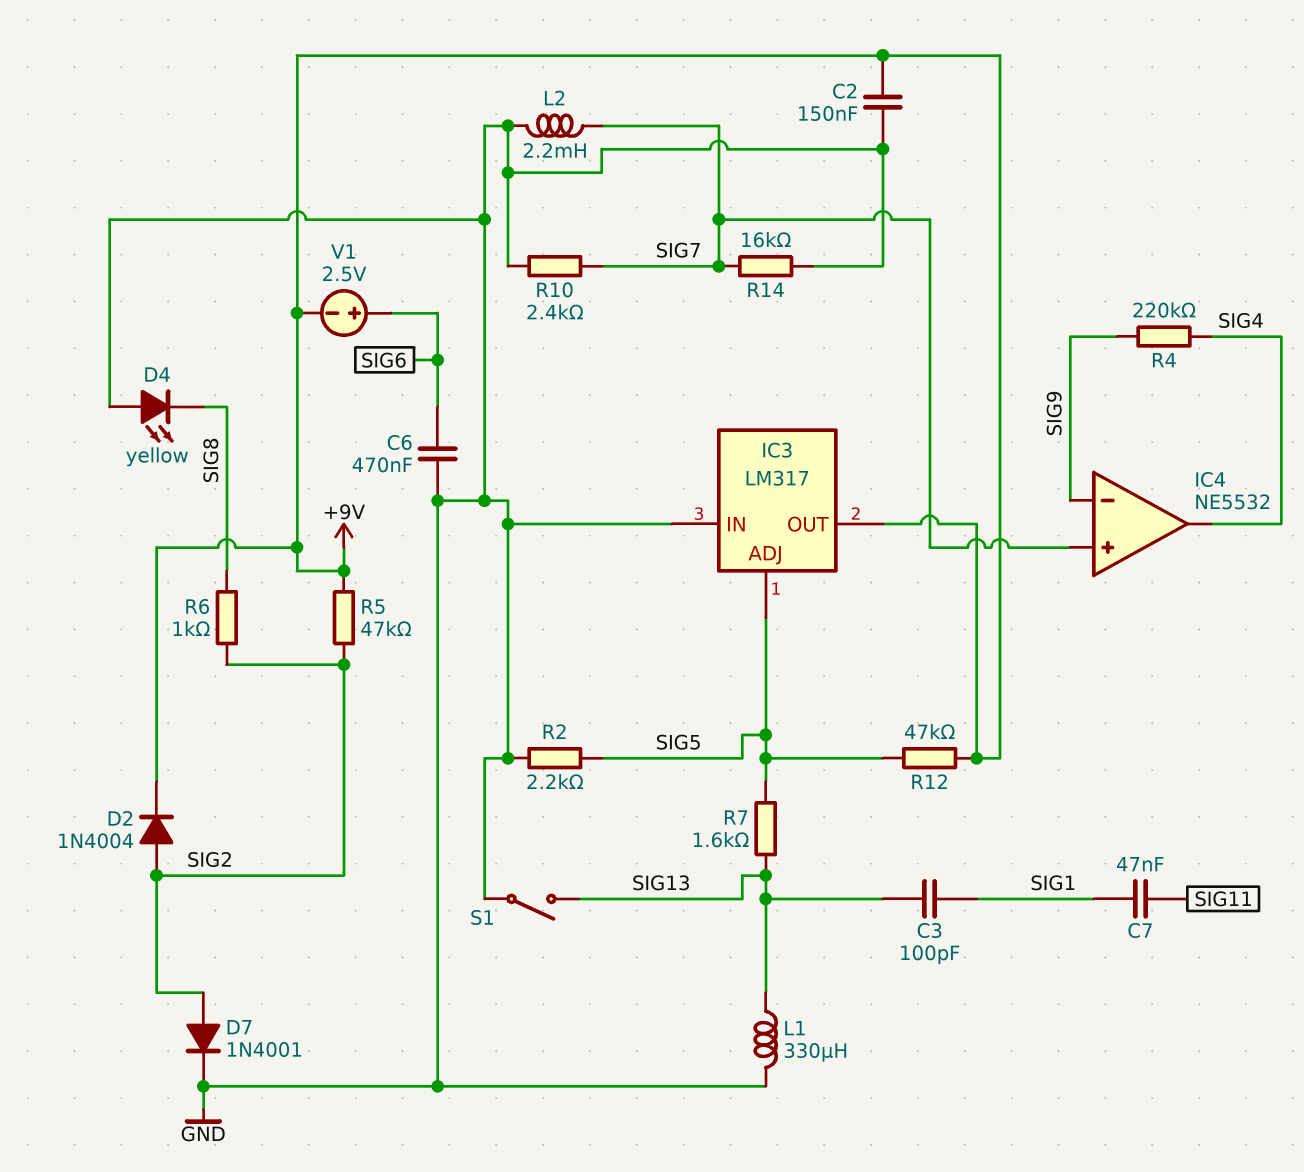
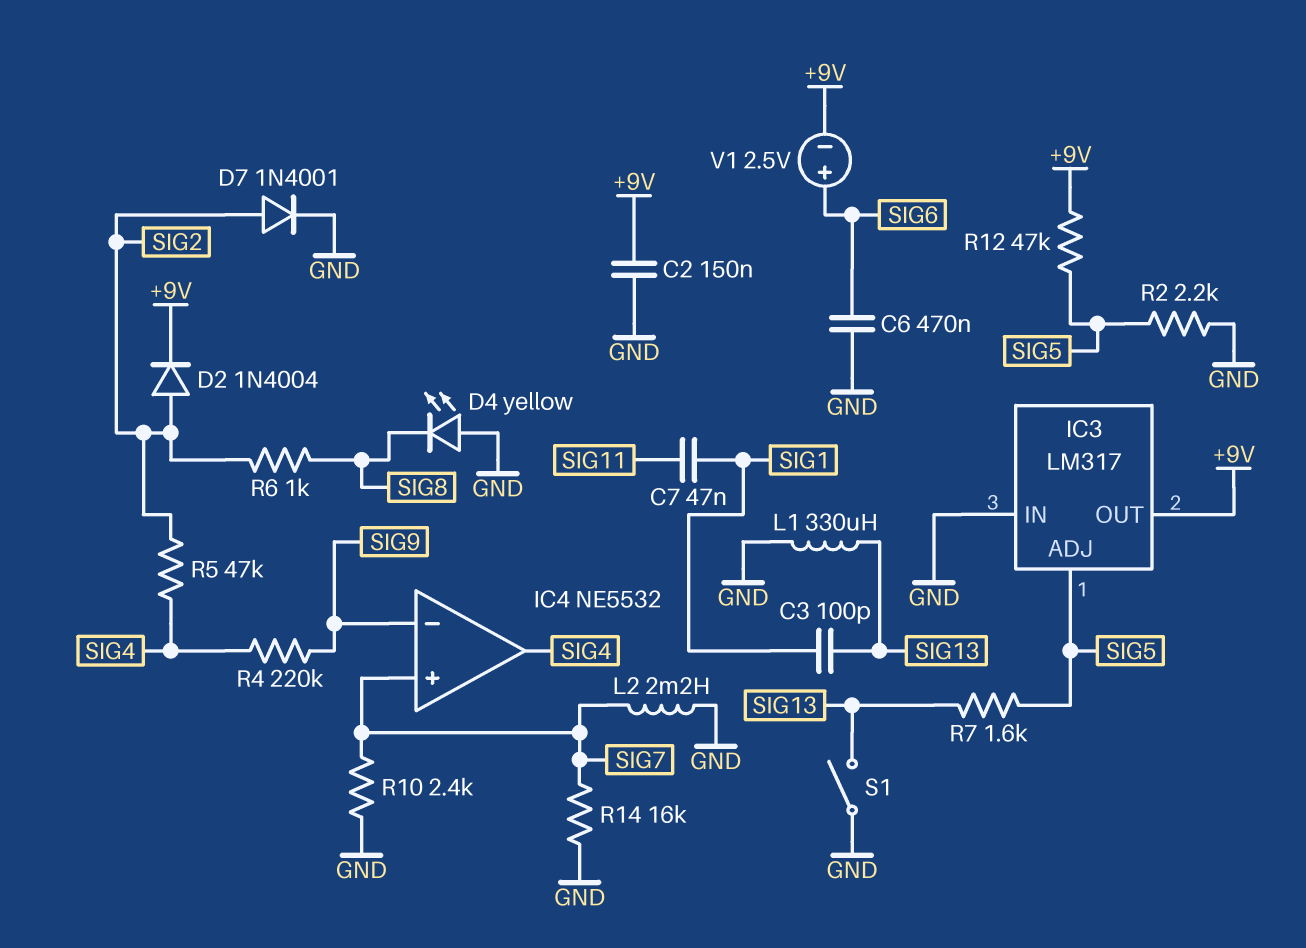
R5: 47k (+9V, SIG2) -> 47k (SIG2, SIG4)

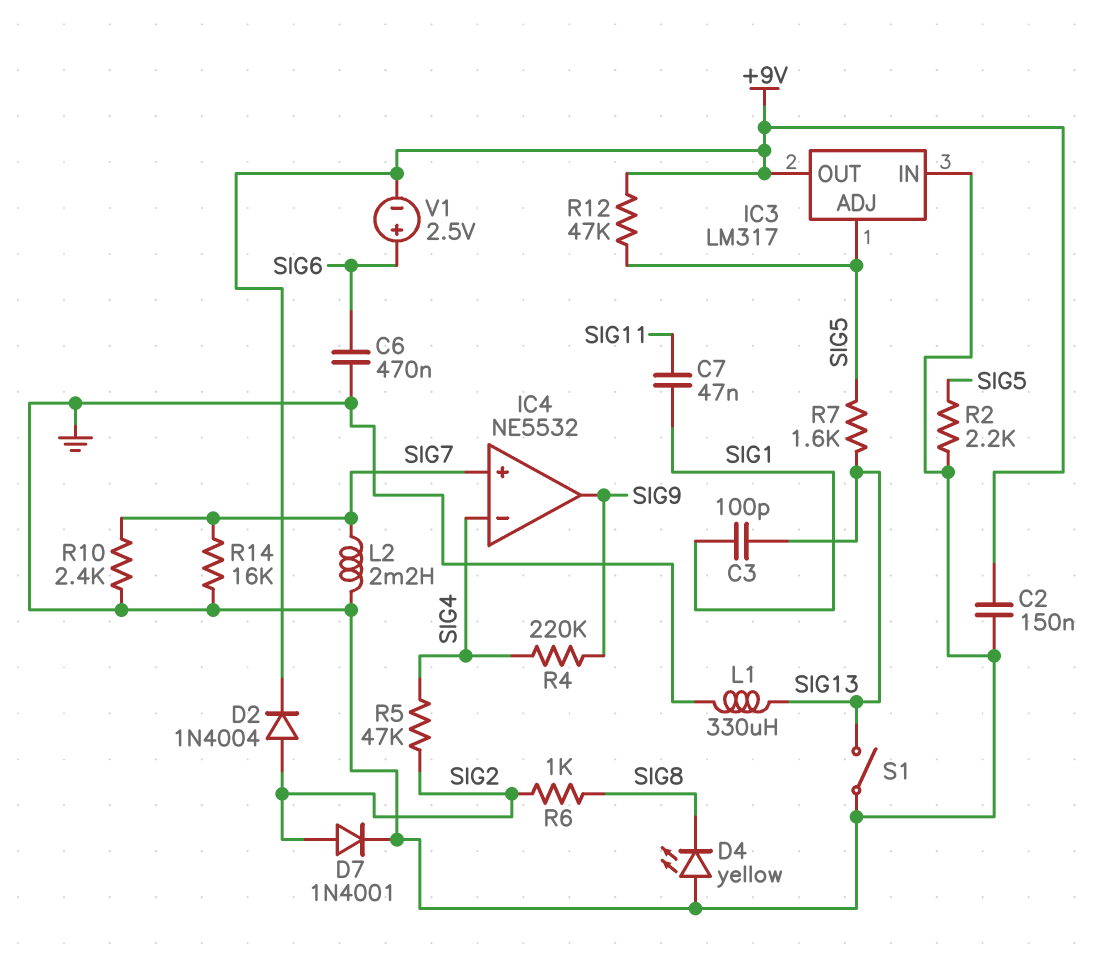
IC4 pin in-: SIG9 -> SIG4
IC4 pin out: SIG4 -> SIG9

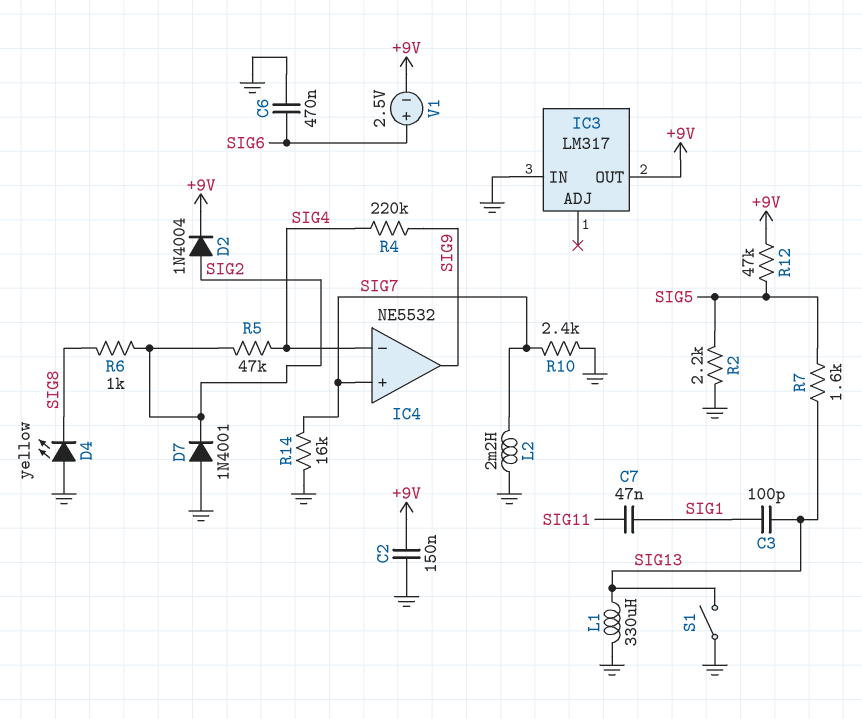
D7: diode 1N4001 (A SIG2, K GND) -> diode 1N4001 (A GND, K SIG2)
IC3 pin ADJ: SIG5 -> none

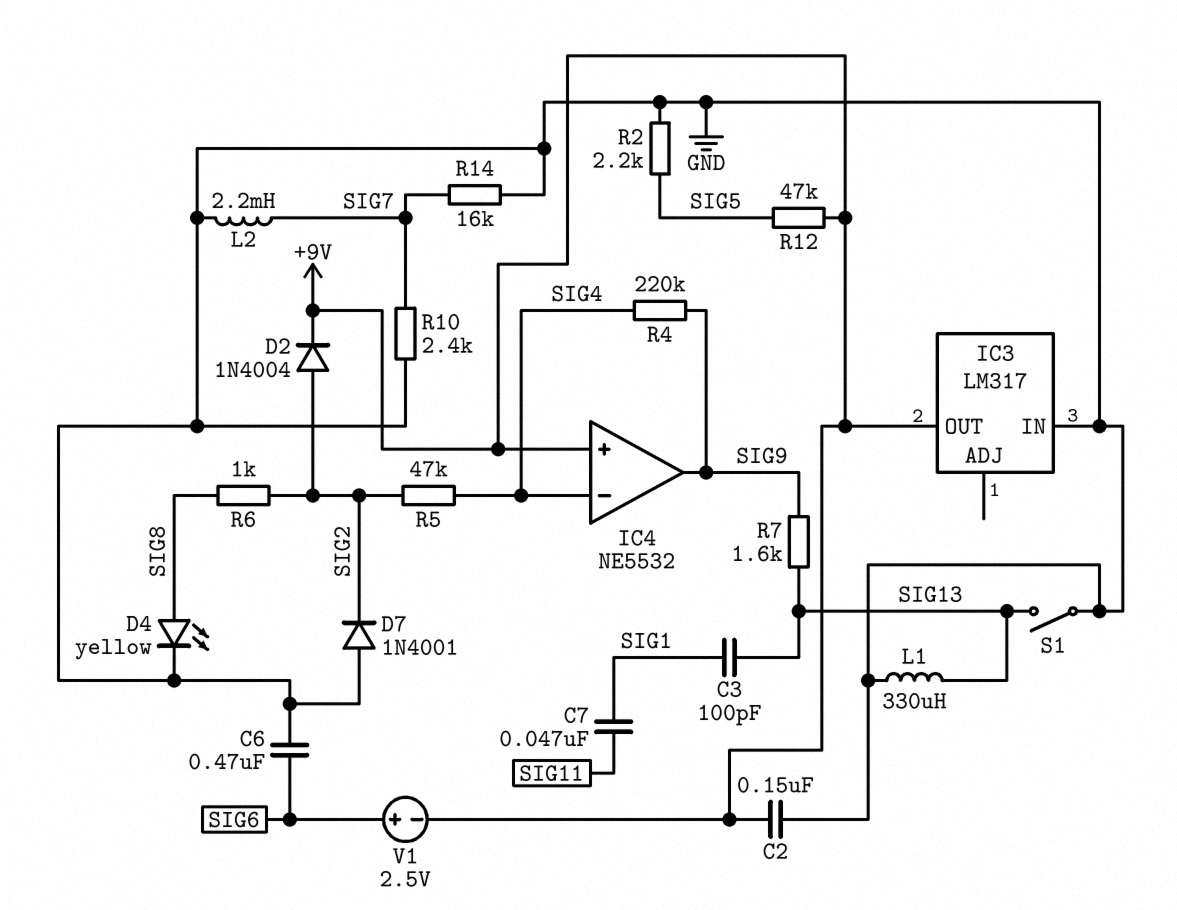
D4: LED yellow (A GND, K SIG8) -> LED yellow (A SIG8, K GND)
IC4 pin in+: SIG7 -> +9V
R7: 1.6k (SIG5, SIG13) -> 1.6k (SIG9, SIG13)

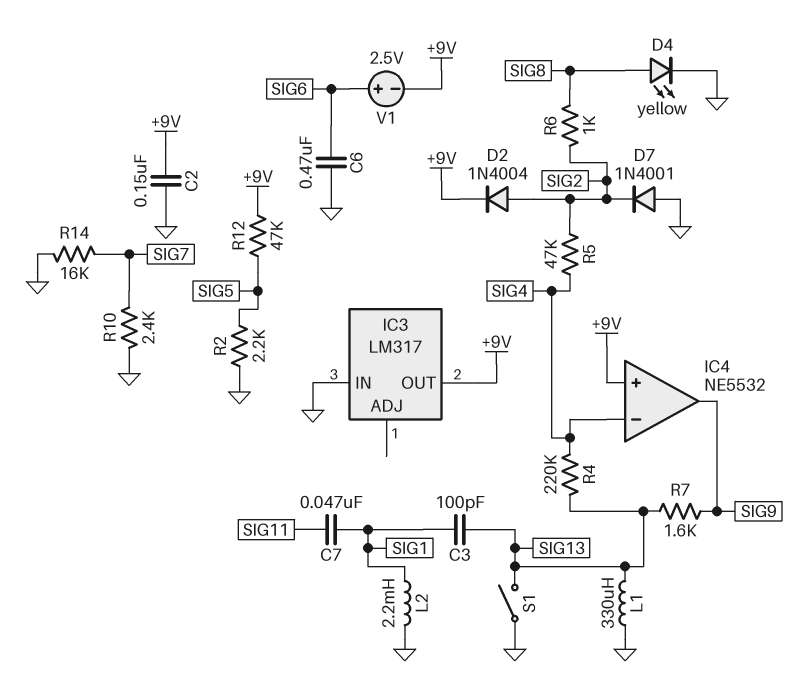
L2: 2.2mH (GND, SIG7) -> 2.2mH (GND, SIG1)
R4: 220k (SIG4, SIG9) -> 220k (SIG4, SIG13)

